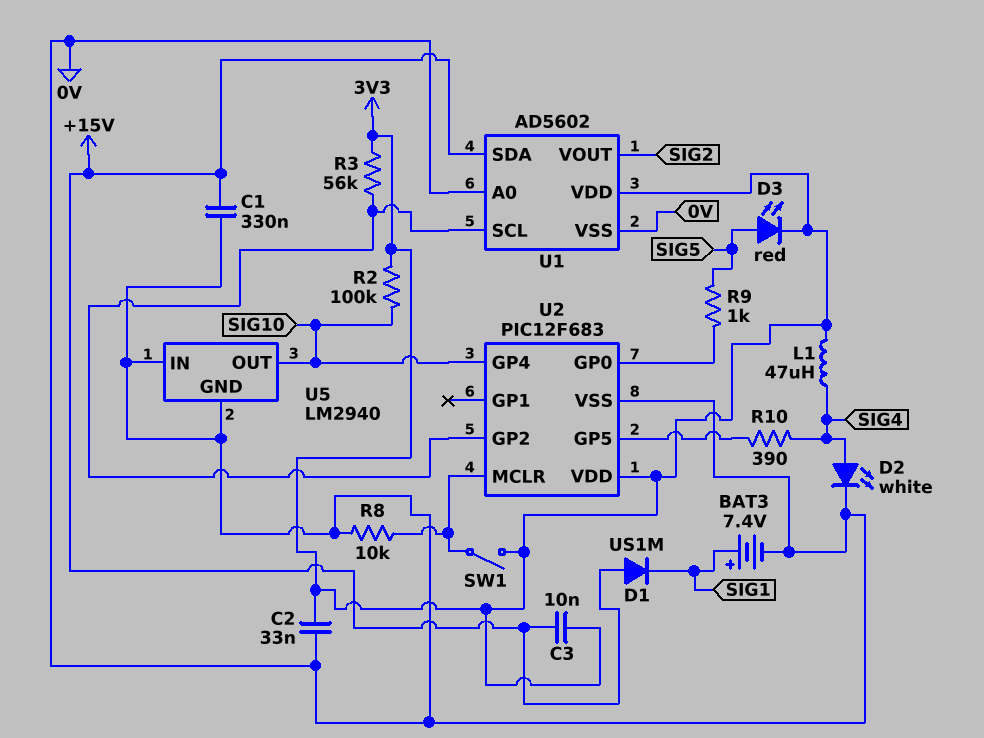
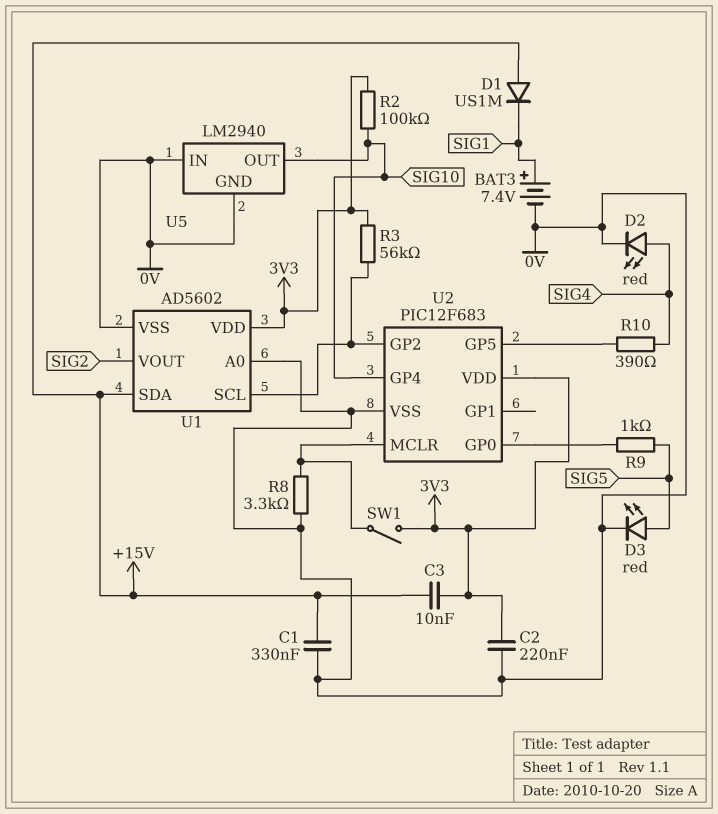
C2: 33nF (0V, 3V3) -> 220nF (0V, 3V3)
D2: LED white (A SIG4, K 0V) -> LED red (A SIG4, K 0V)
D3: LED red (A SIG5, K 3V3) -> LED red (A SIG5, K 0V)
L1: 47uH (3V3, SIG4) -> none
R8: 10k (0V, U2/MCLR) -> 3.3k (0V, U2/MCLR)

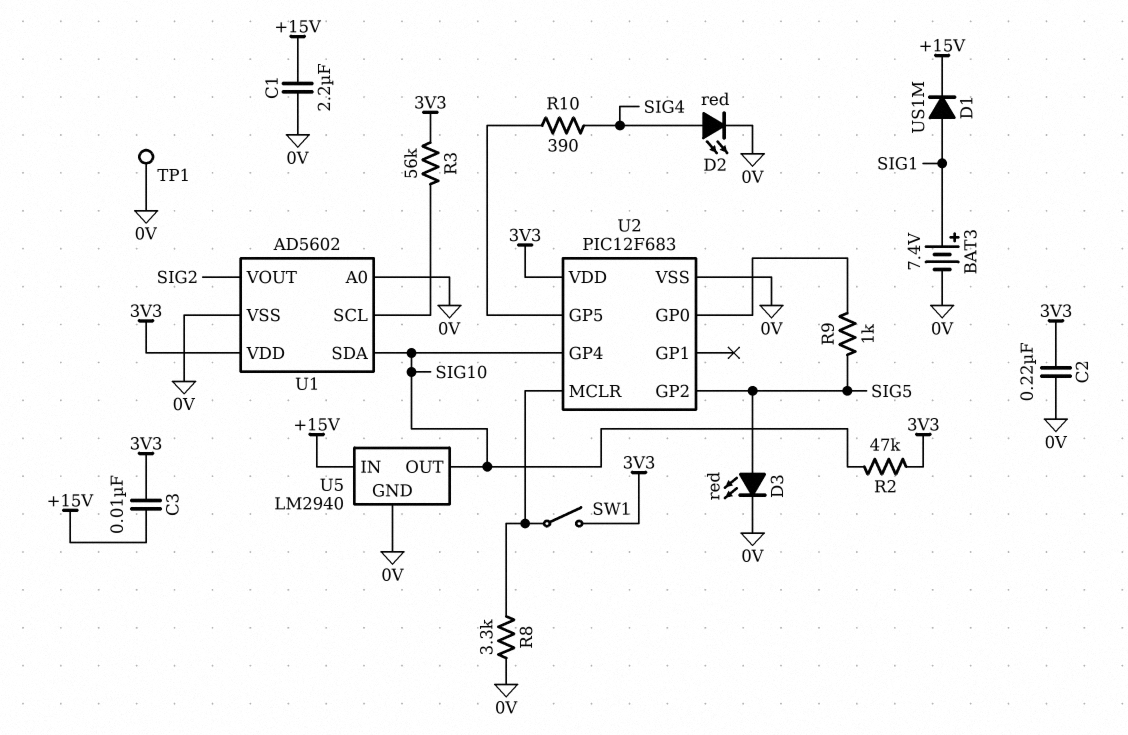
C1: 330nF (+15V, 0V) -> 2.2uF (+15V, 0V)
D1: diode US1M (A +15V, K SIG1) -> diode US1M (A SIG1, K +15V)
R2: 100k (3V3, SIG10) -> 47k (3V3, SIG10)
TP1: none -> test point (0V)
U1 pin SDA: +15V -> SIG10
U2 pin GP2: U1/SCL -> SIG5
U5 pin IN: 0V -> +15V

